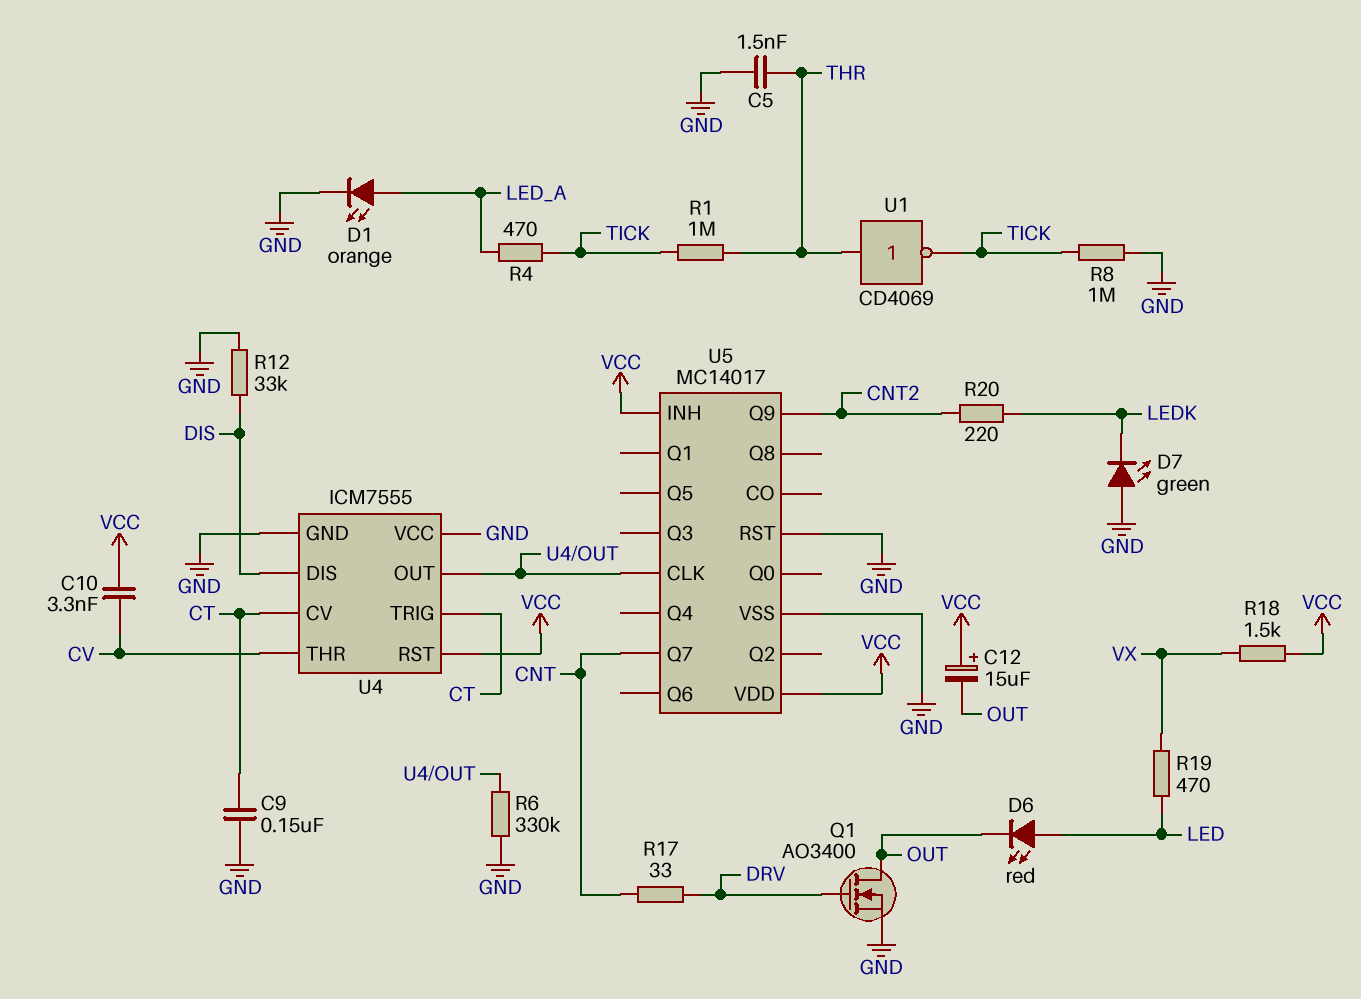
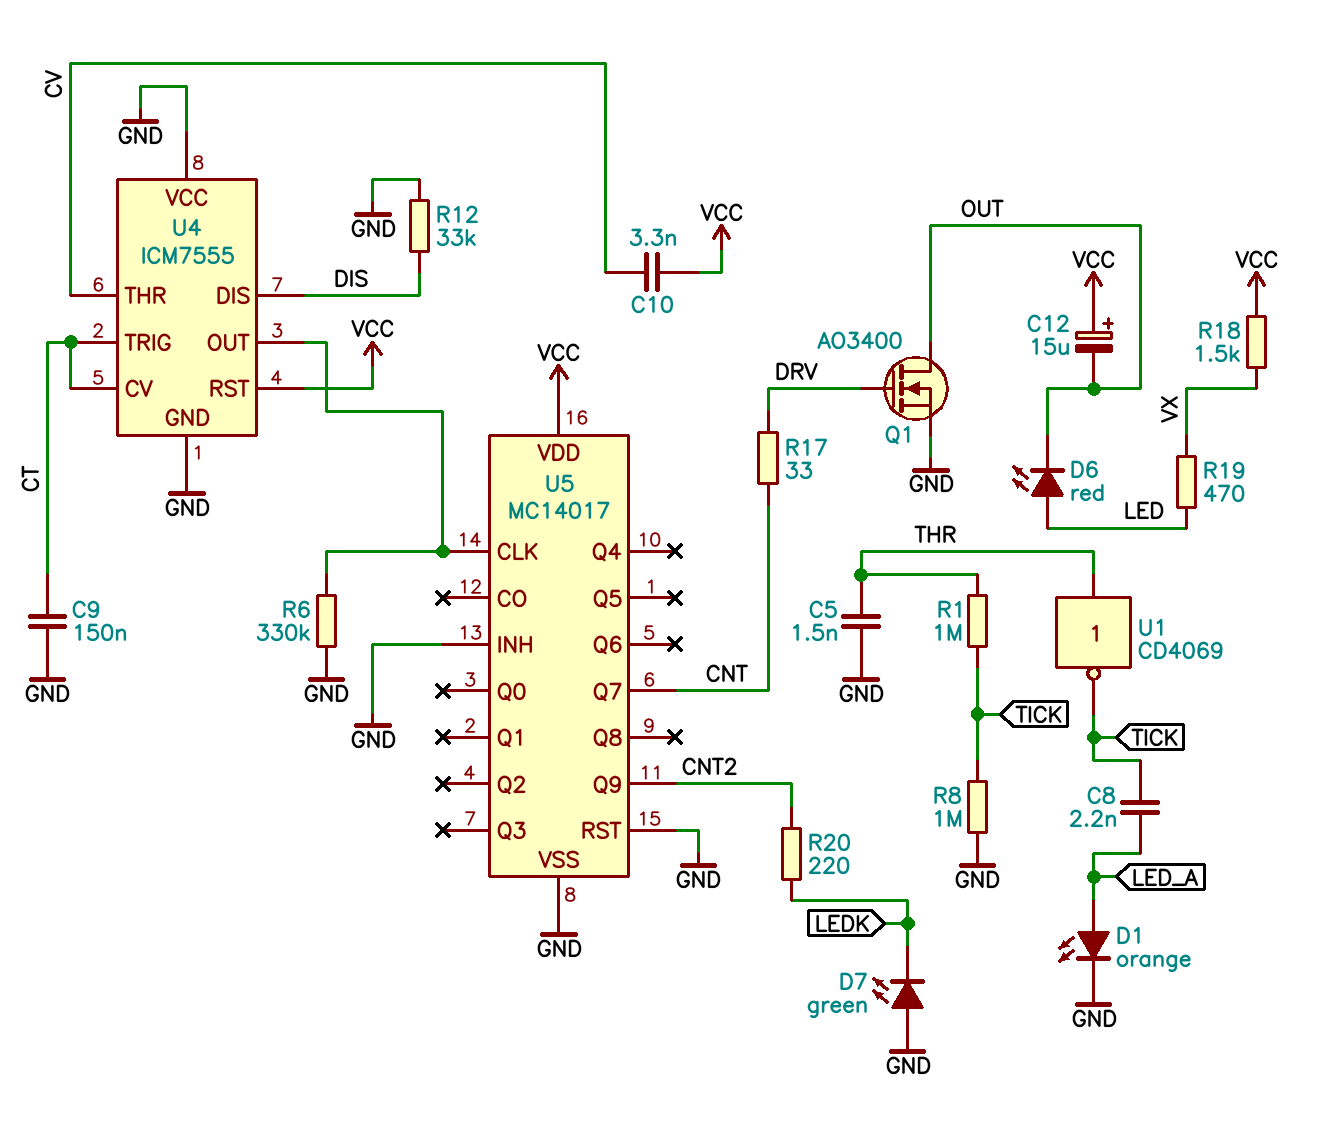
C8: none -> 2.2nF (LED_A, TICK)
R4: 470 (LED_A, TICK) -> none
U5 pin INH: VCC -> GND

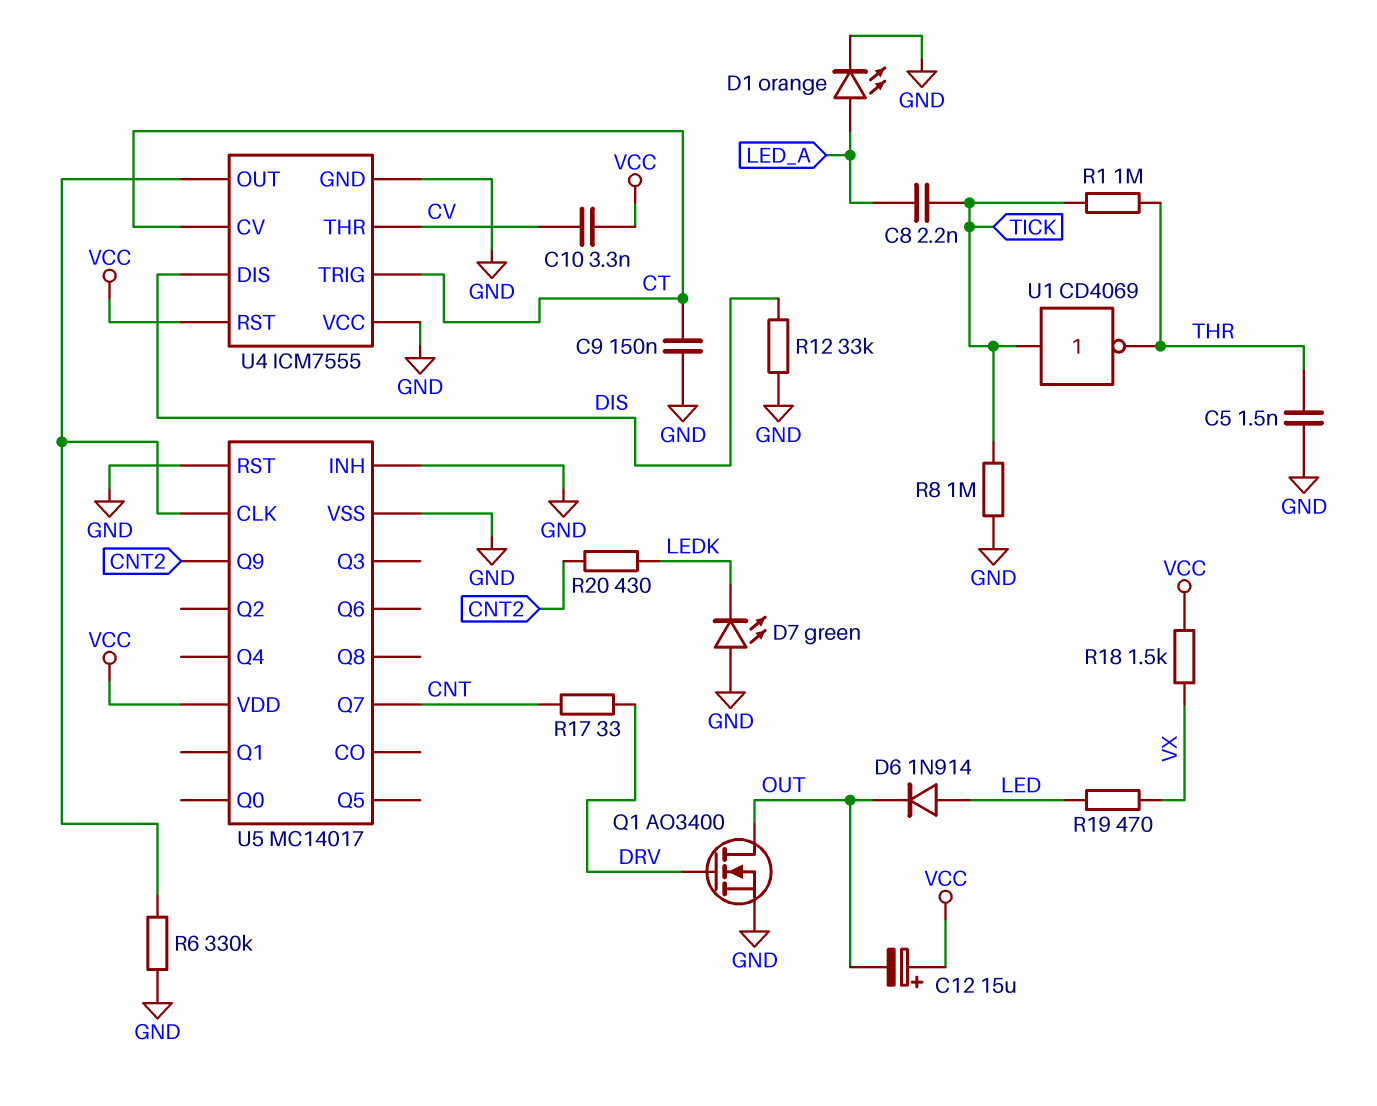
D6: LED red (A LED, K OUT) -> diode 1N914 (A LED, K OUT)
R20: 220 (CNT2, LEDK) -> 430 (CNT2, LEDK)
U1: NOT CD4069 (in THR, out TICK) -> NOT CD4069 (in TICK, out THR)

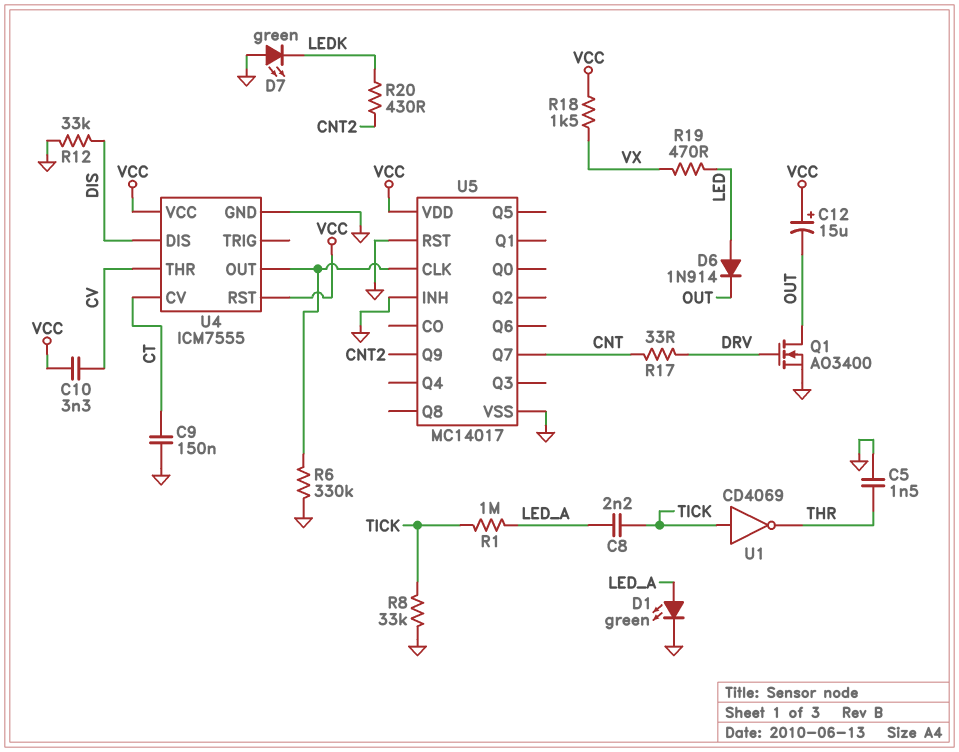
D1: LED orange (A LED_A, K GND) -> LED green (A LED_A, K GND)
R1: 1M (THR, TICK) -> 1M (LED_A, TICK)
R8: 1M (GND, TICK) -> 33k (GND, TICK)
U4 pin TRIG: CT -> none
U4 pin VCC: GND -> VCC

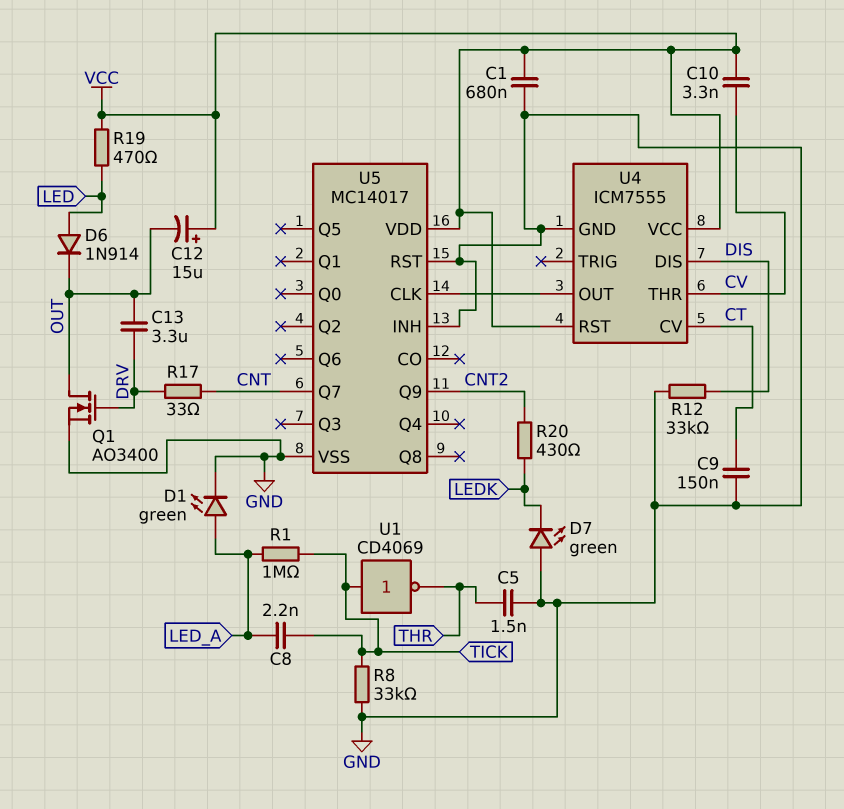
C1: none -> 680nF (GND, VCC)
C13: none -> 3.3uF (DRV, OUT)
R6: 330k (GND, U4/OUT) -> none
R18: 1.5k (VCC, VX) -> none
R19: 470 (LED, VX) -> 470 (LED, VCC)

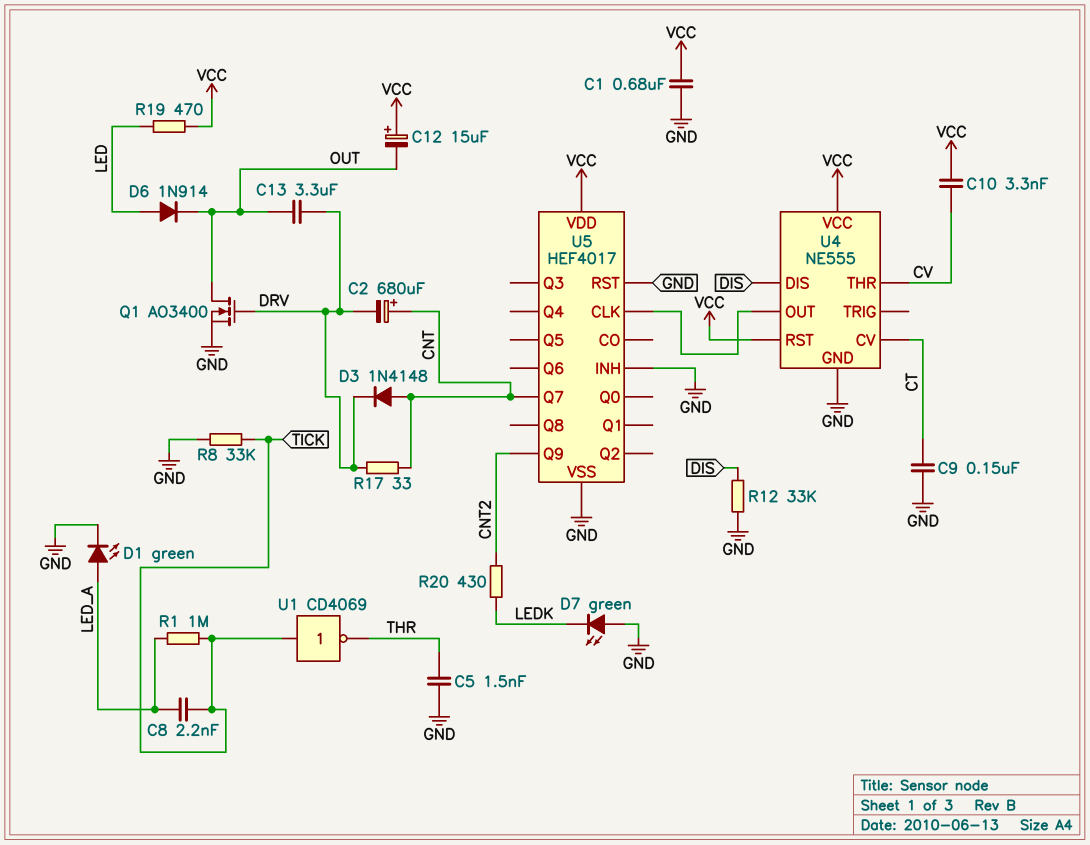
C2: none -> 680uF (plus CNT, minus DRV)
D3: none -> diode 1N4148 (A CNT, K DRV)
U4: ICM7555 -> NE555
U5: MC14017 -> HEF4017

